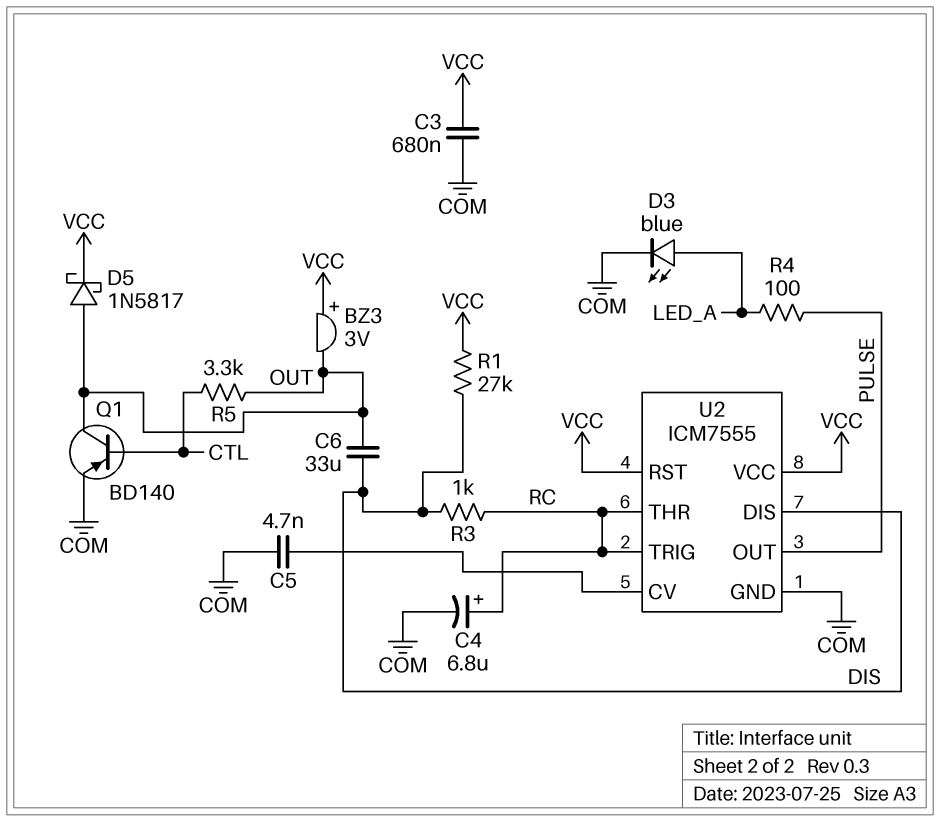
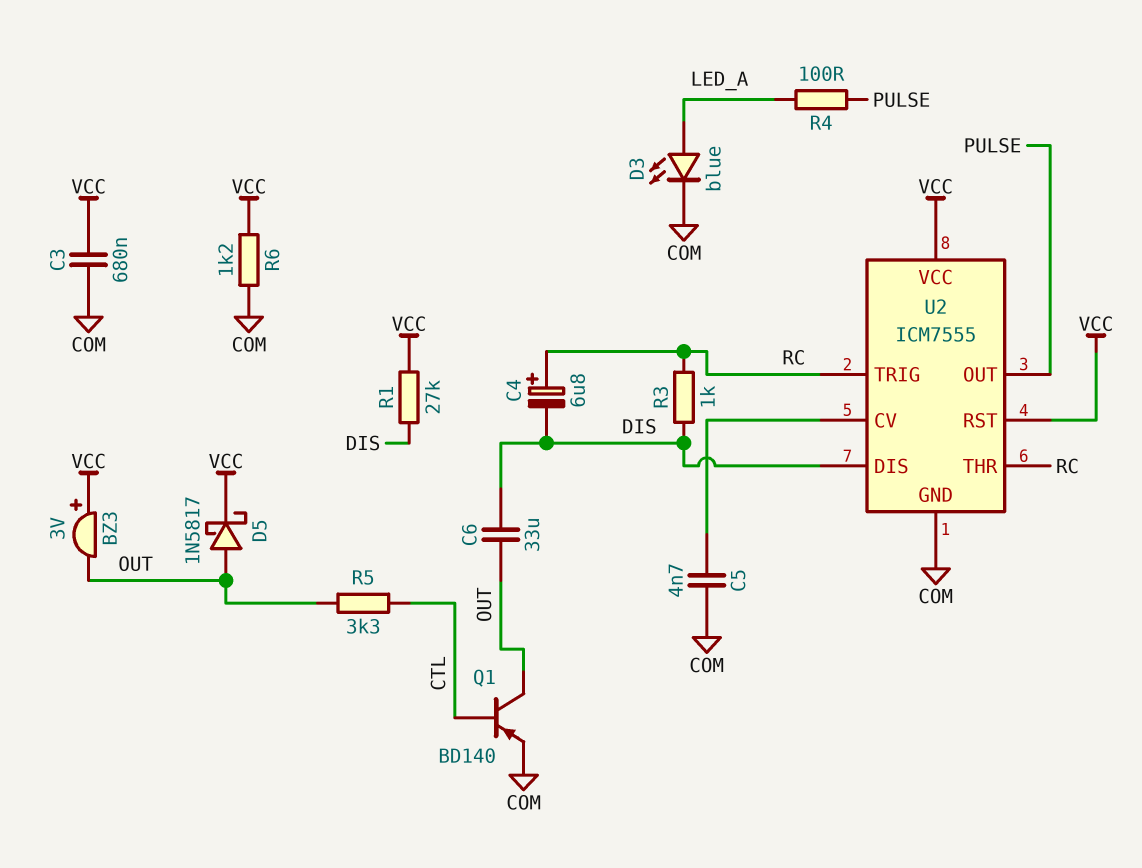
C4: 6.8uF (plus RC, minus COM) -> 6.8uF (plus RC, minus DIS)
R6: none -> 1.2k (COM, VCC)

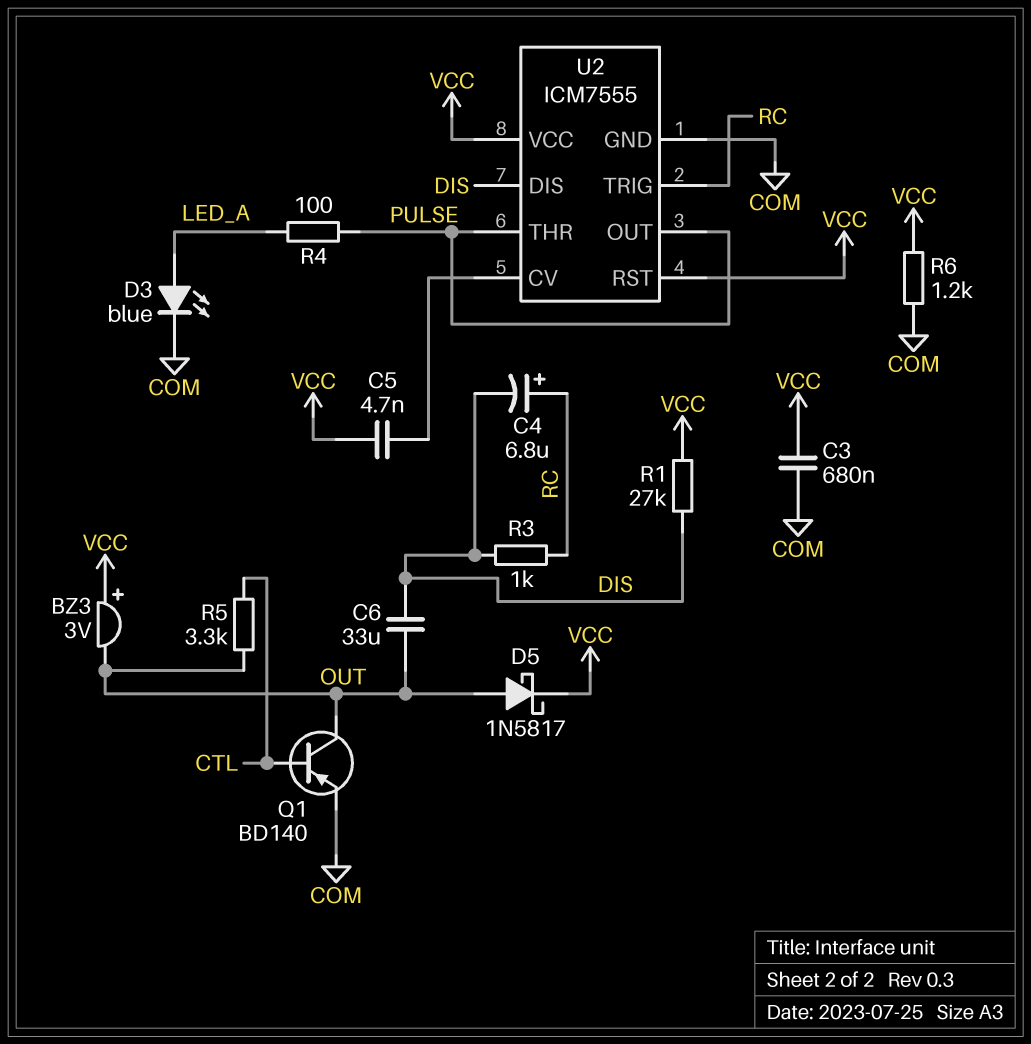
C5: 4.7nF (COM, U2/CV) -> 4.7nF (U2/CV, VCC)
U2 pin THR: RC -> PULSE

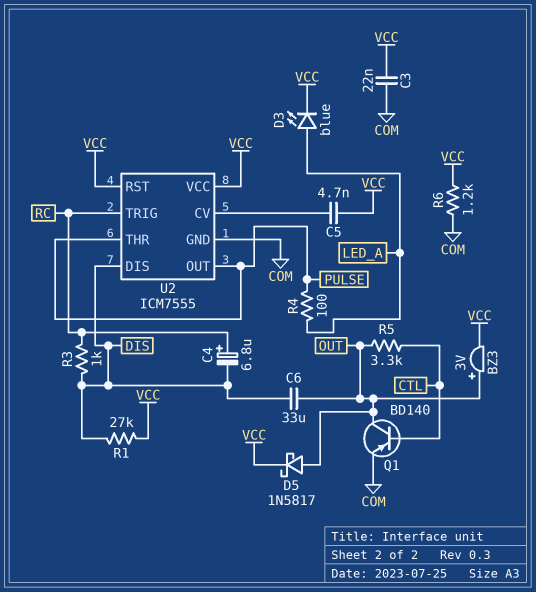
BZ3: buzzer 3V (plus VCC, minus OUT) -> buzzer 3V (plus OUT, minus VCC)
C3: 680nF (COM, VCC) -> 22nF (COM, VCC)
D3: LED blue (A LED_A, K COM) -> LED blue (A LED_A, K VCC)

